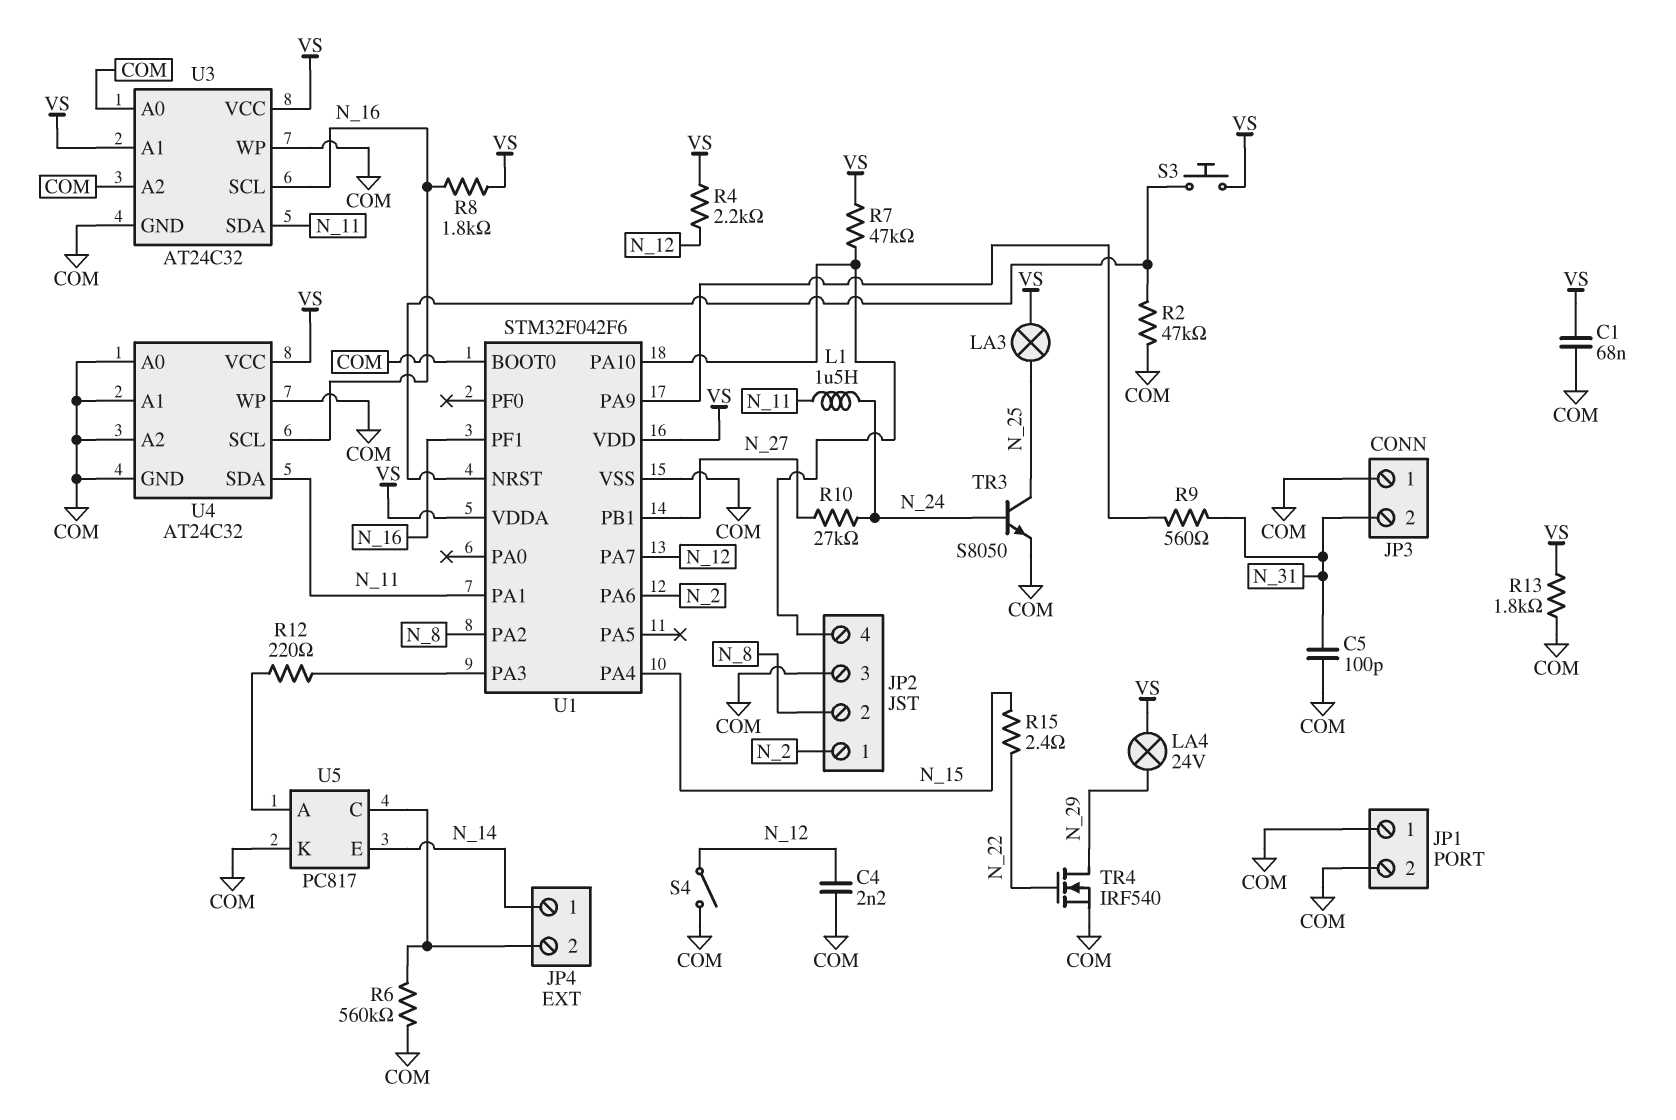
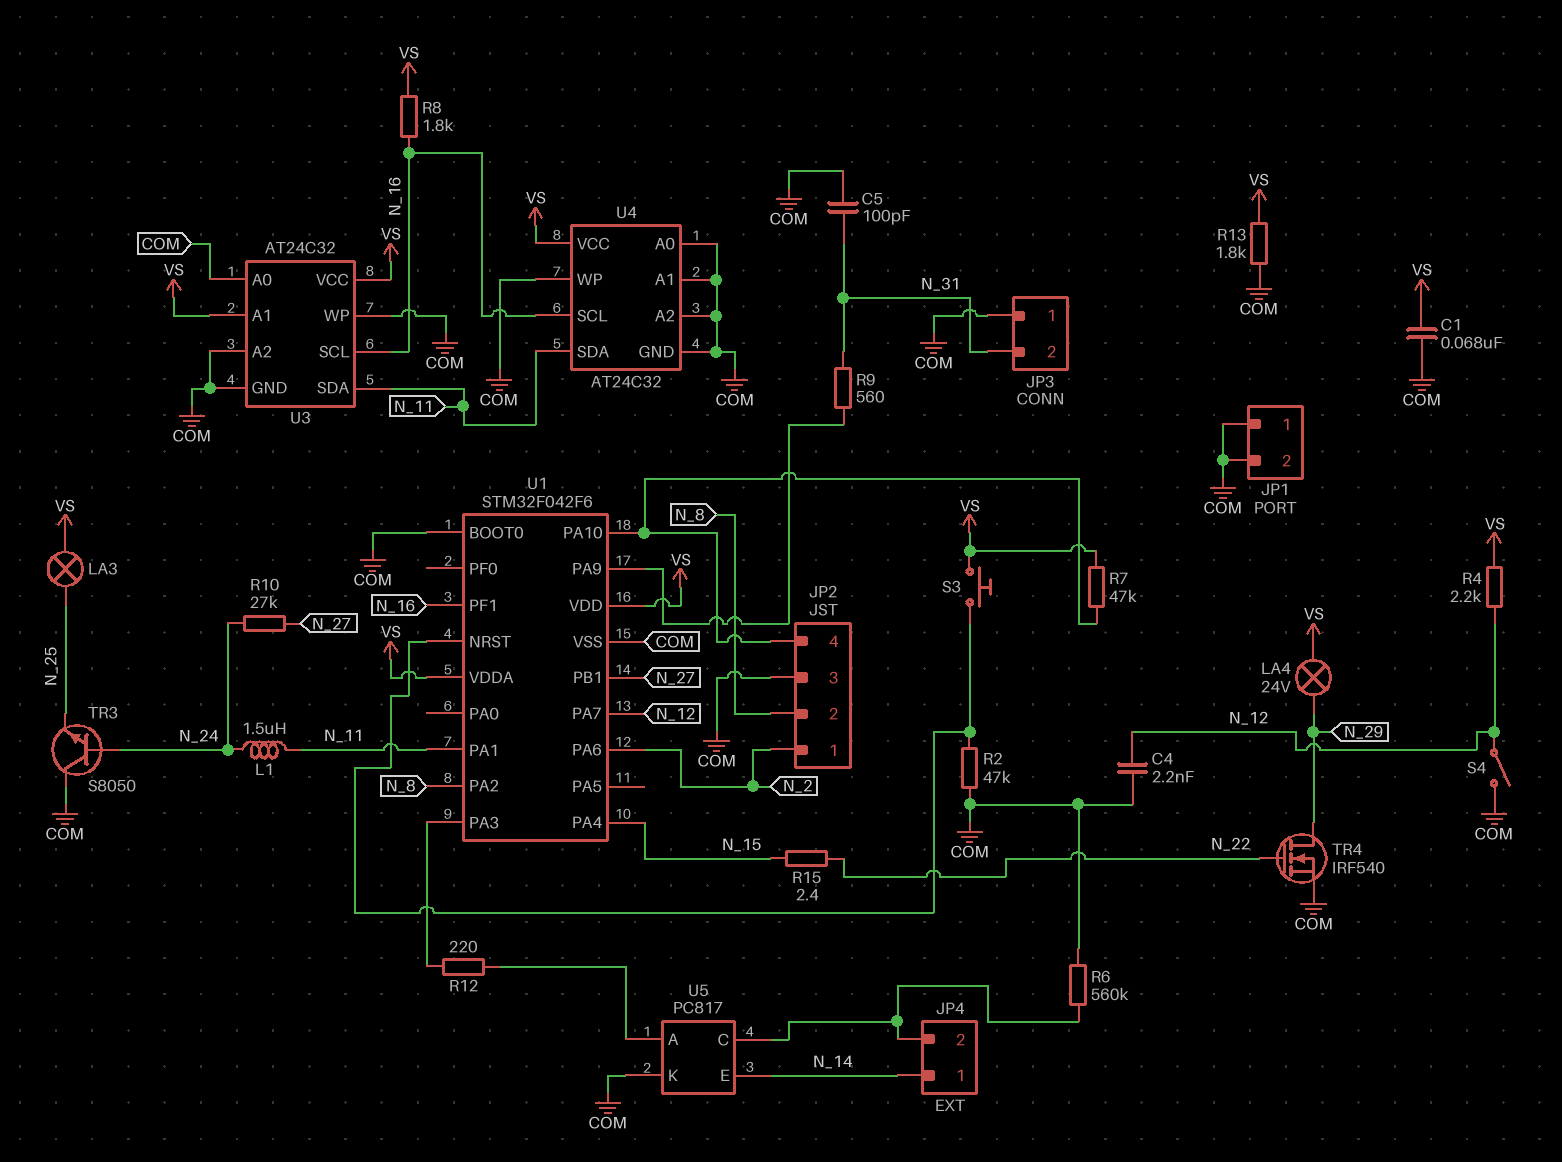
TR3: NPN S8050 (B N_24, C N_25, E COM) -> NPN S8050 (B N_24, C COM, E N_25)

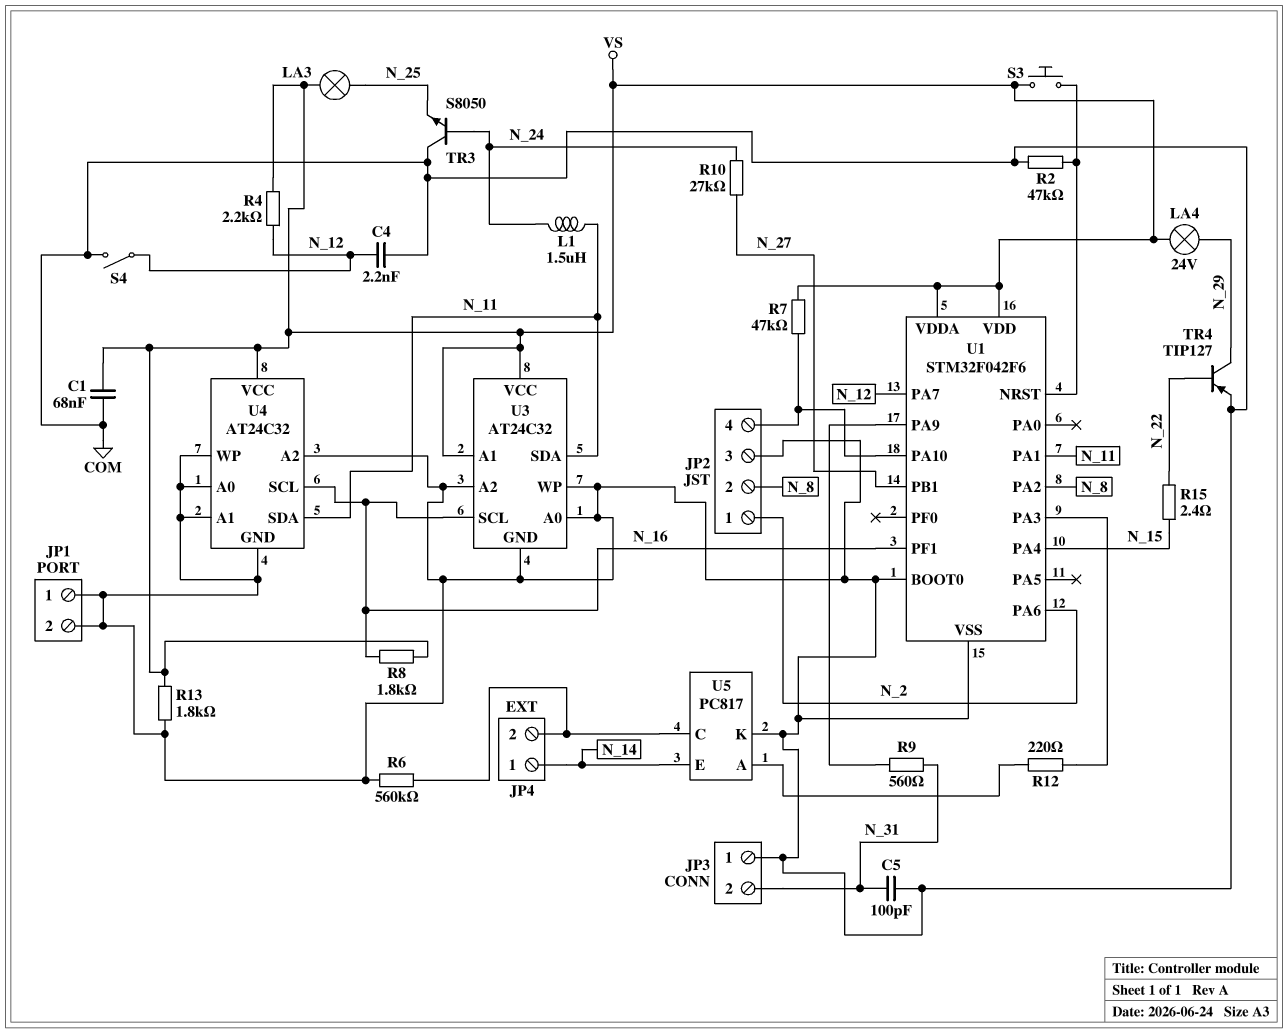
TR4: NMOS IRF540 (G N_22, D N_29, S COM) -> PNP TIP127 (B N_22, C N_29, E COM)

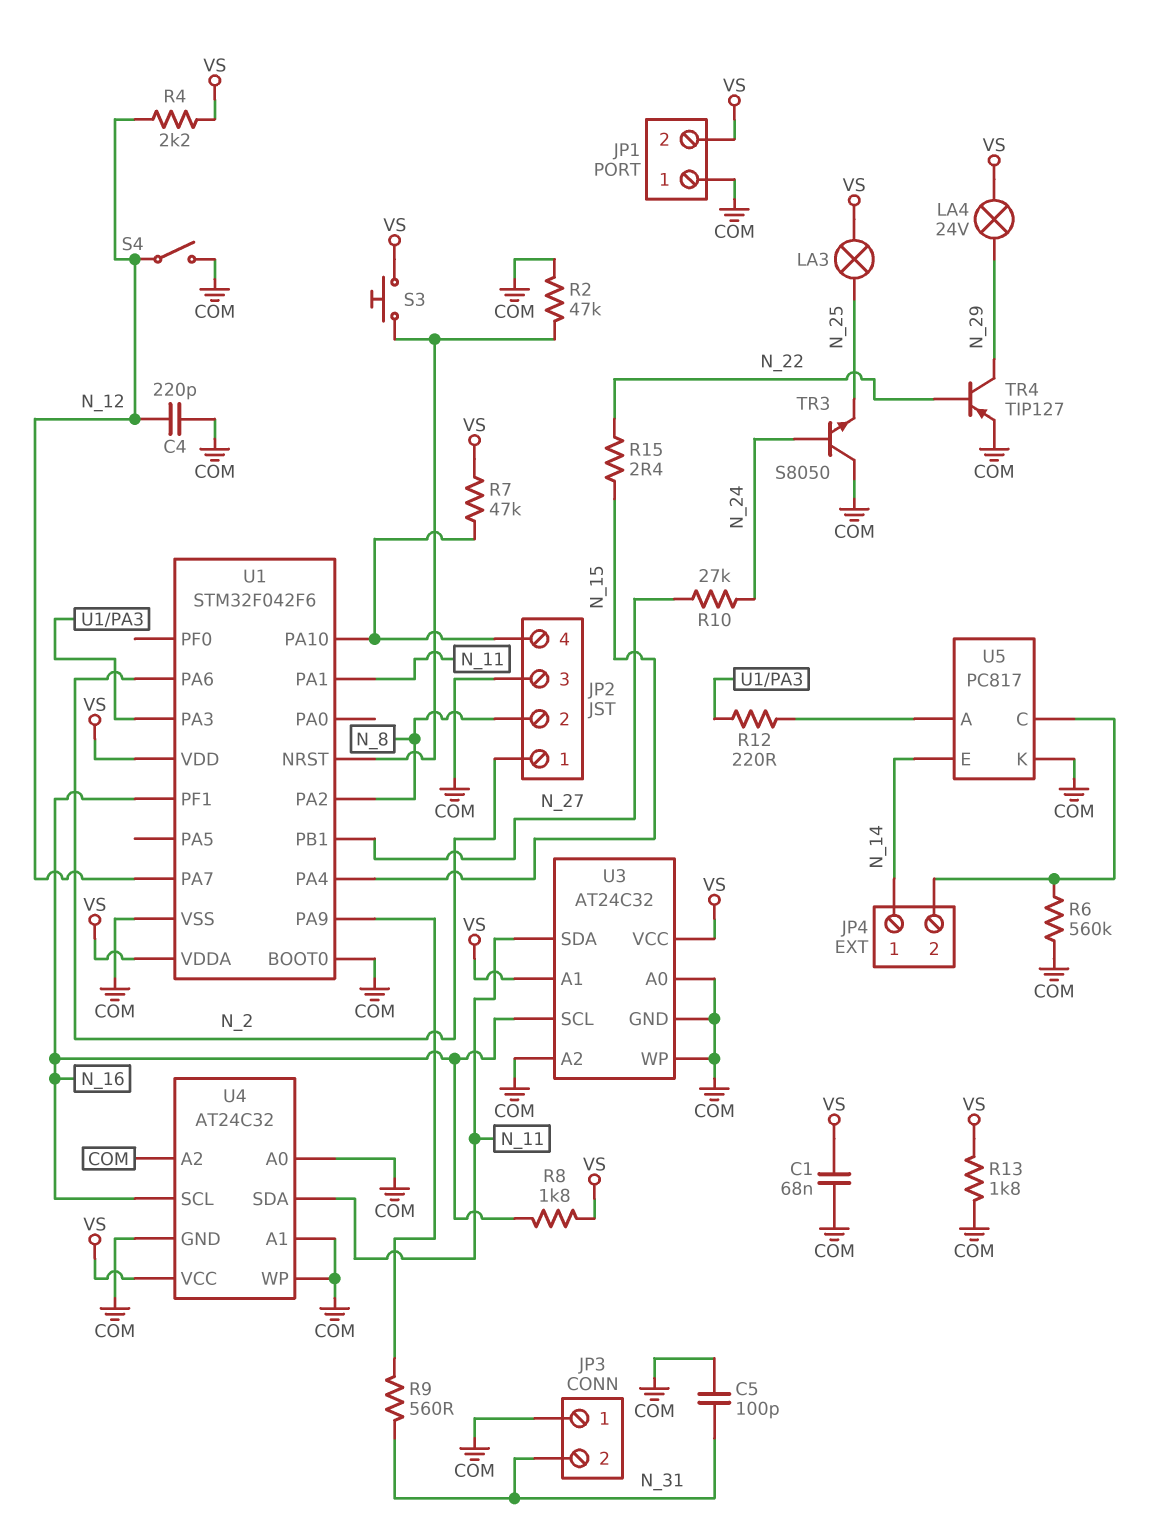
C4: 2.2nF (COM, N_12) -> 220pF (COM, N_12)
JP1 pin 2: COM -> VS
L1: 1.5uH (N_11, N_24) -> none

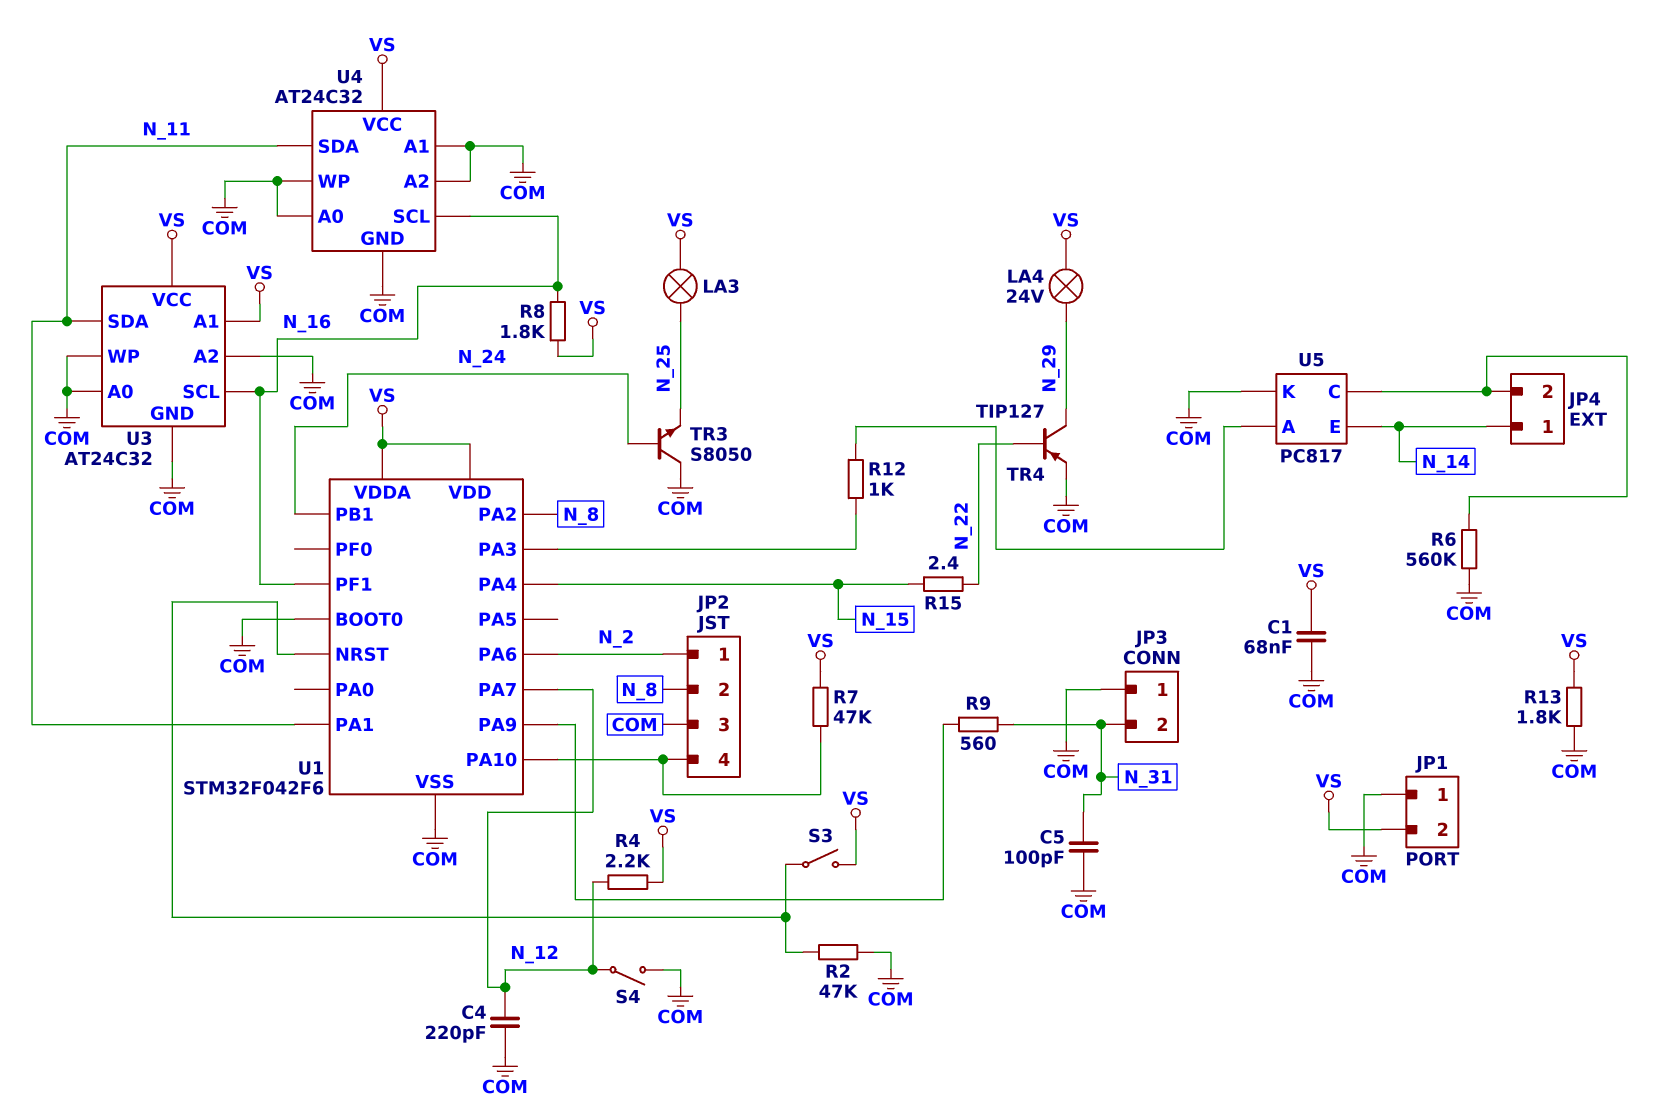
R10: 27k (N_24, N_27) -> none
R12: 220 (U1/PA3, U5/A) -> 1k (U1/PA3, U5/A)
S3: button (U1/NRST, VS) -> switch (U1/NRST, VS)
U1 pin PB1: N_27 -> N_24

